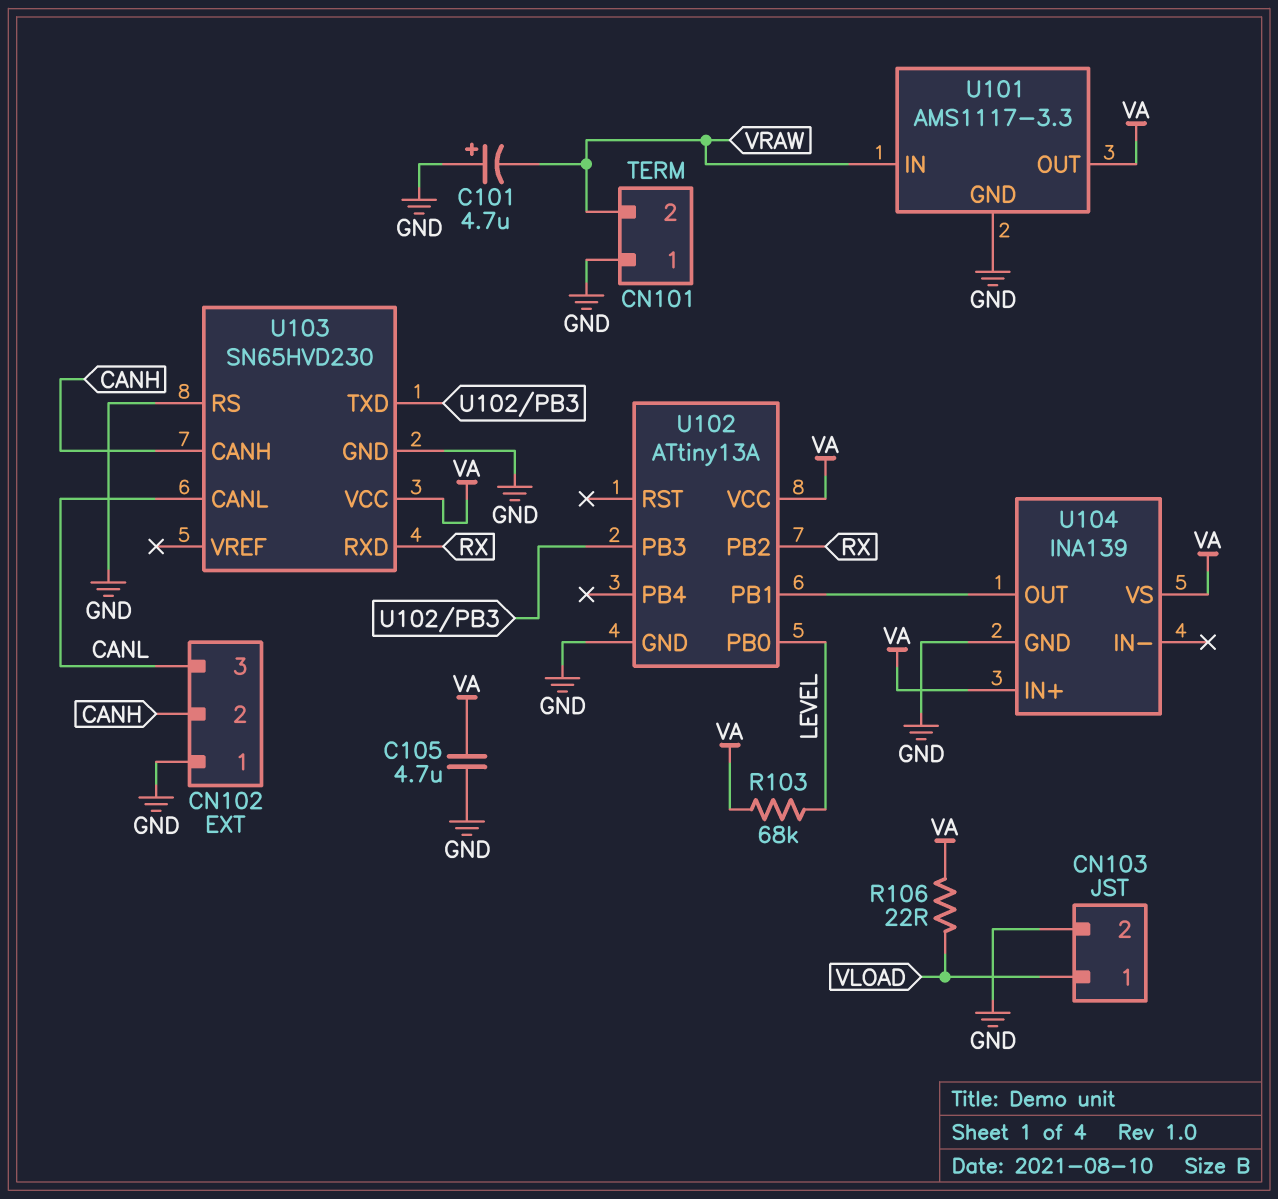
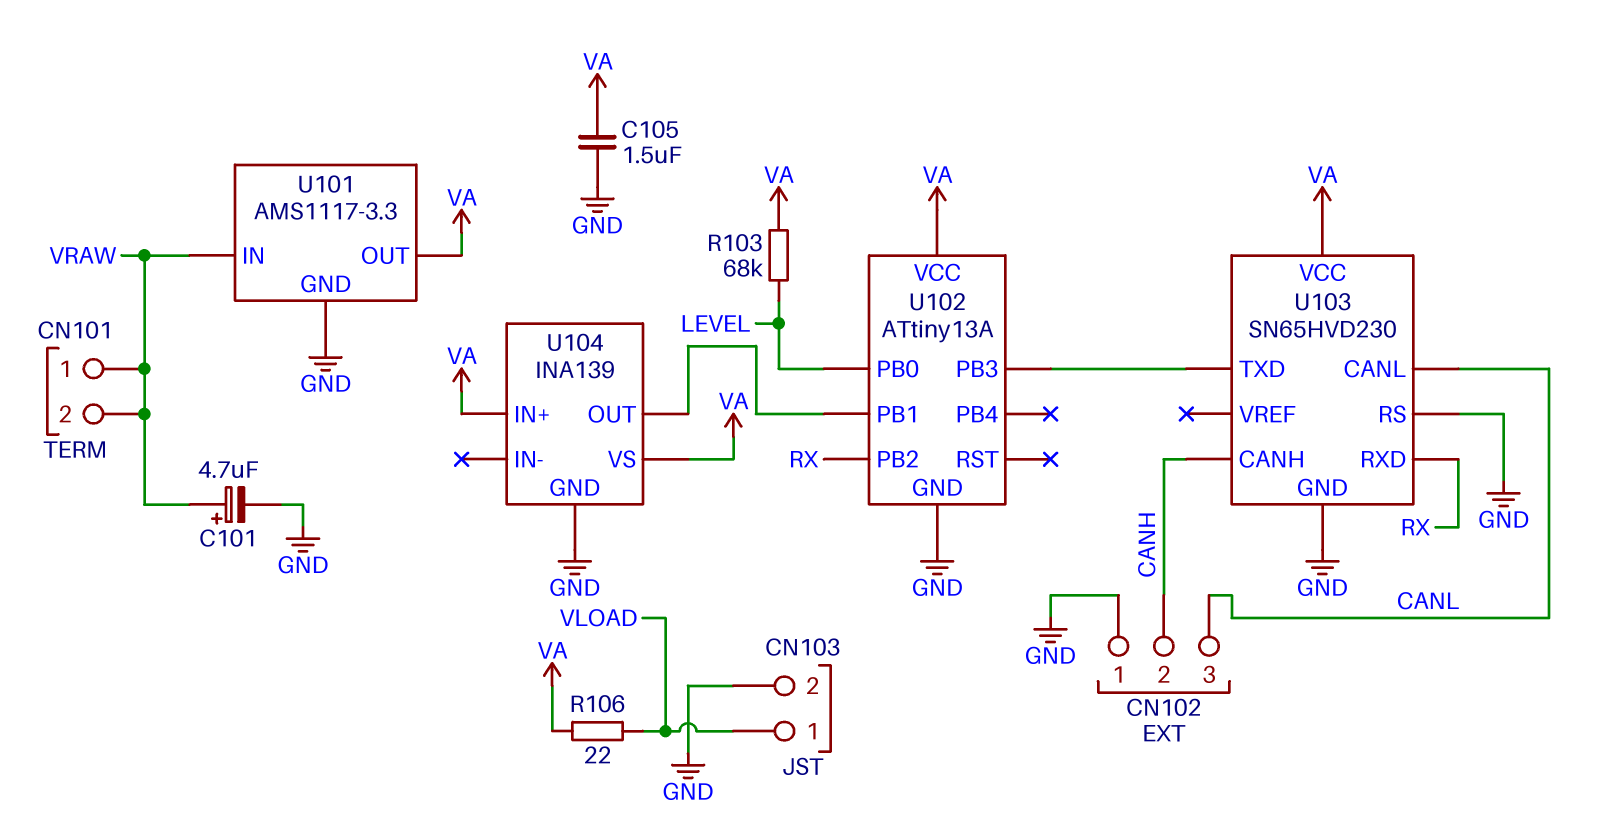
C101: 4.7uF (plus GND, minus VRAW) -> 4.7uF (plus VRAW, minus GND)
C105: 4.7uF (GND, VA) -> 1.5uF (GND, VA)
CN101 pin 1: GND -> VRAW

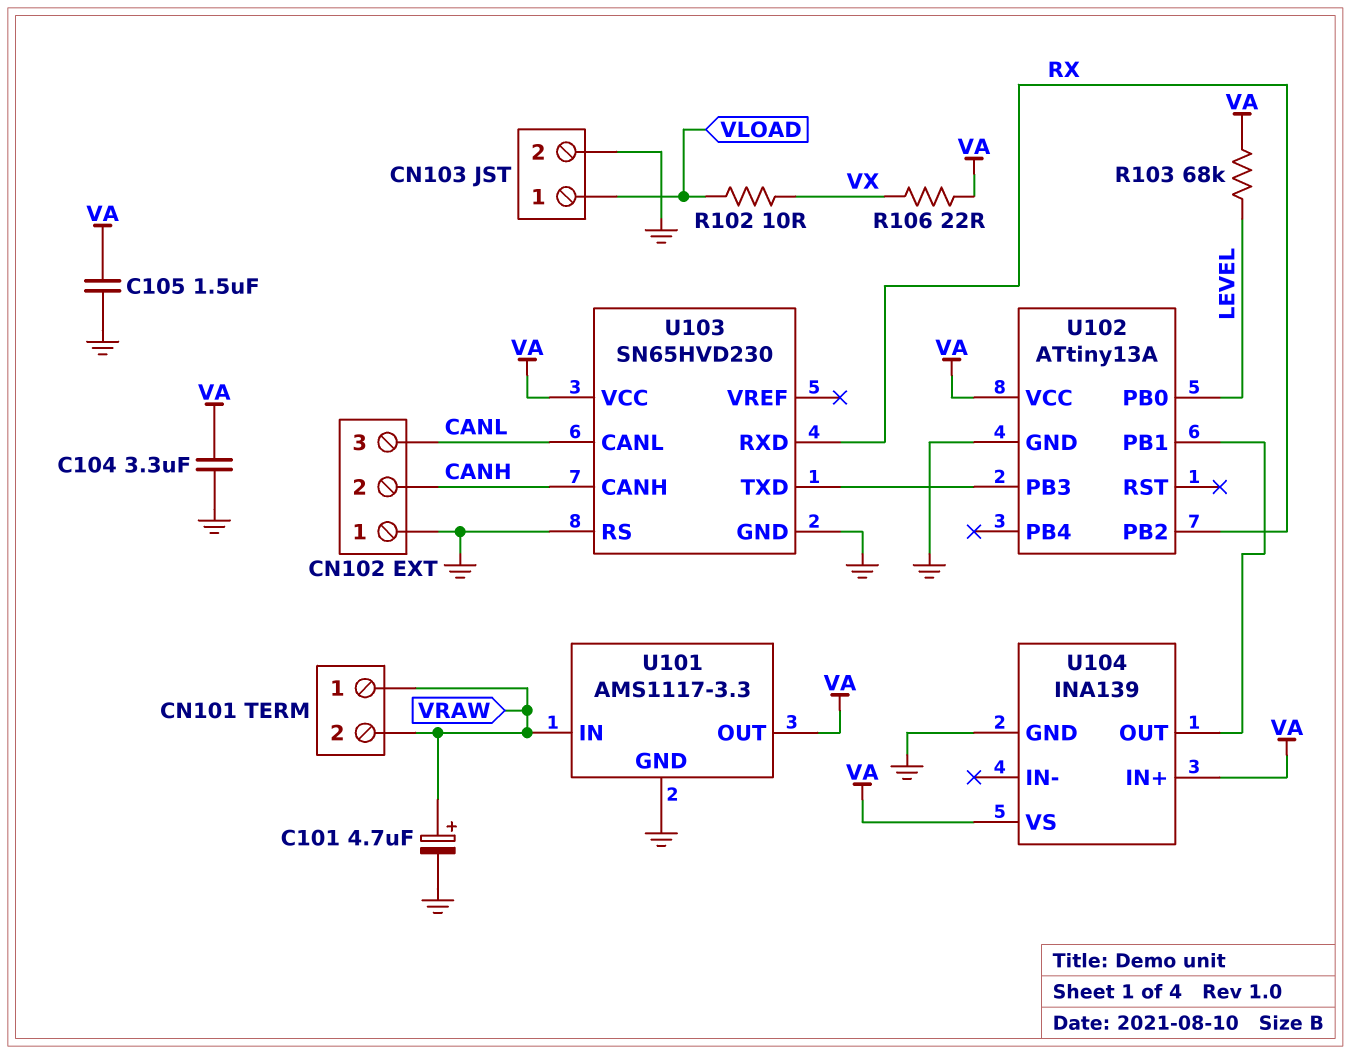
C104: none -> 3.3uF (GND, VA)
R102: none -> 10 (VLOAD, VX)
R106: 22 (VA, VLOAD) -> 22 (VA, VX)

